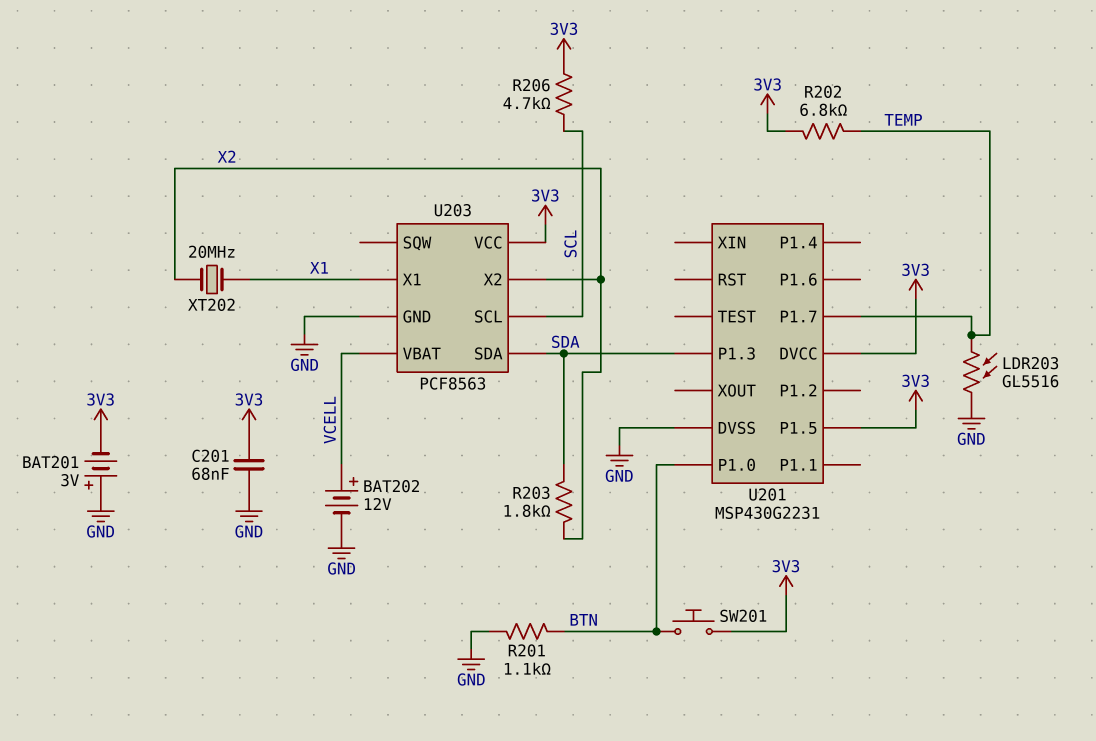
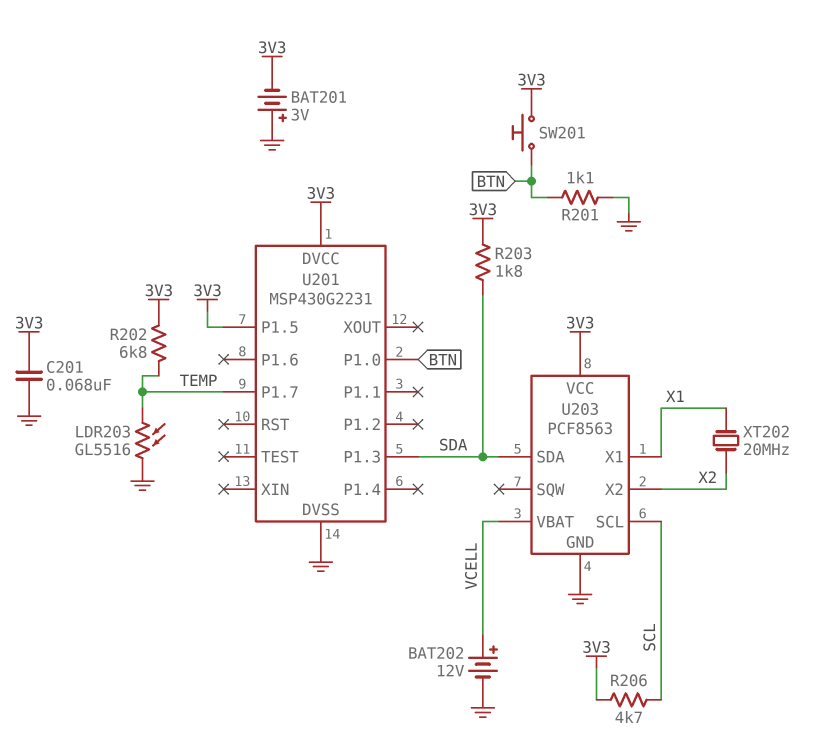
R203: 1.8k (SDA, X2) -> 1.8k (3V3, SDA)

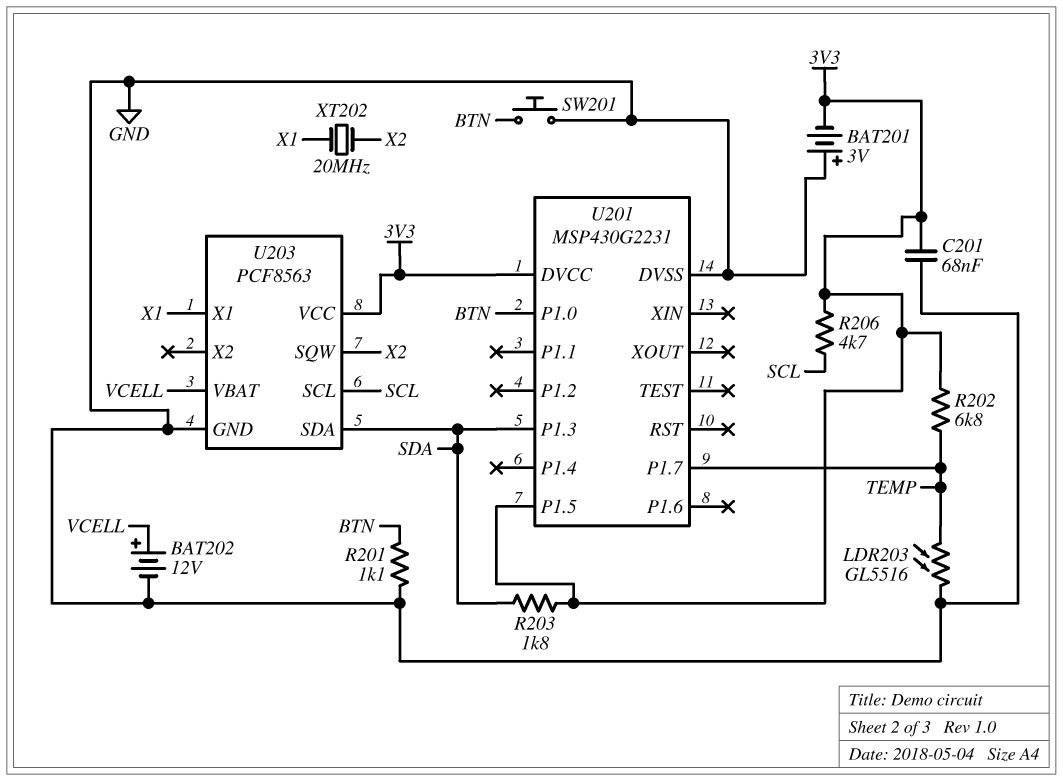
SW201: button (3V3, BTN) -> button (BTN, GND)
U203 pin SQW: none -> X2
U203 pin X2: X2 -> none

